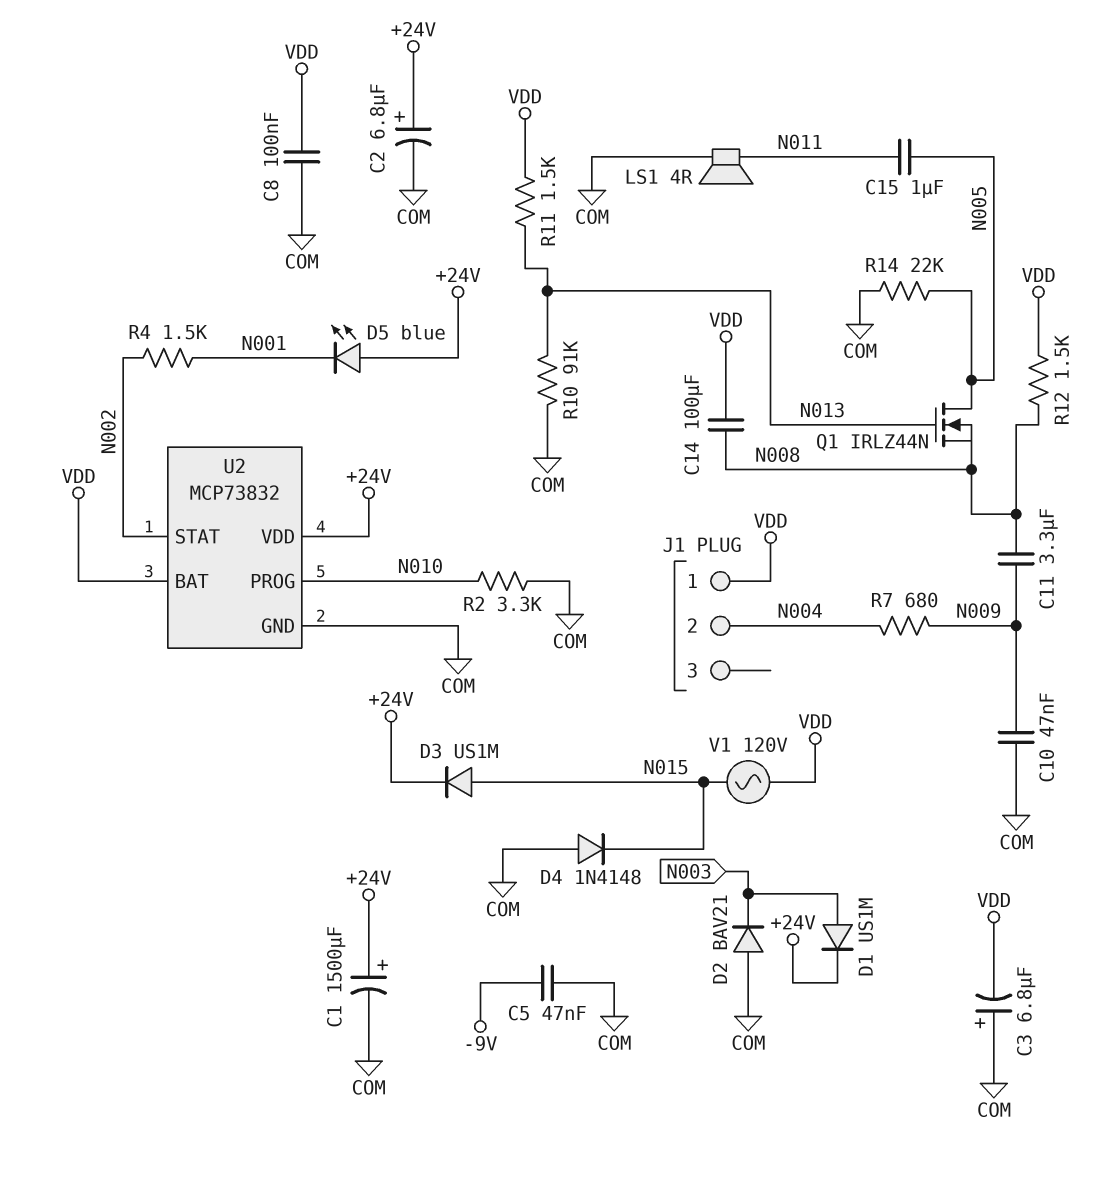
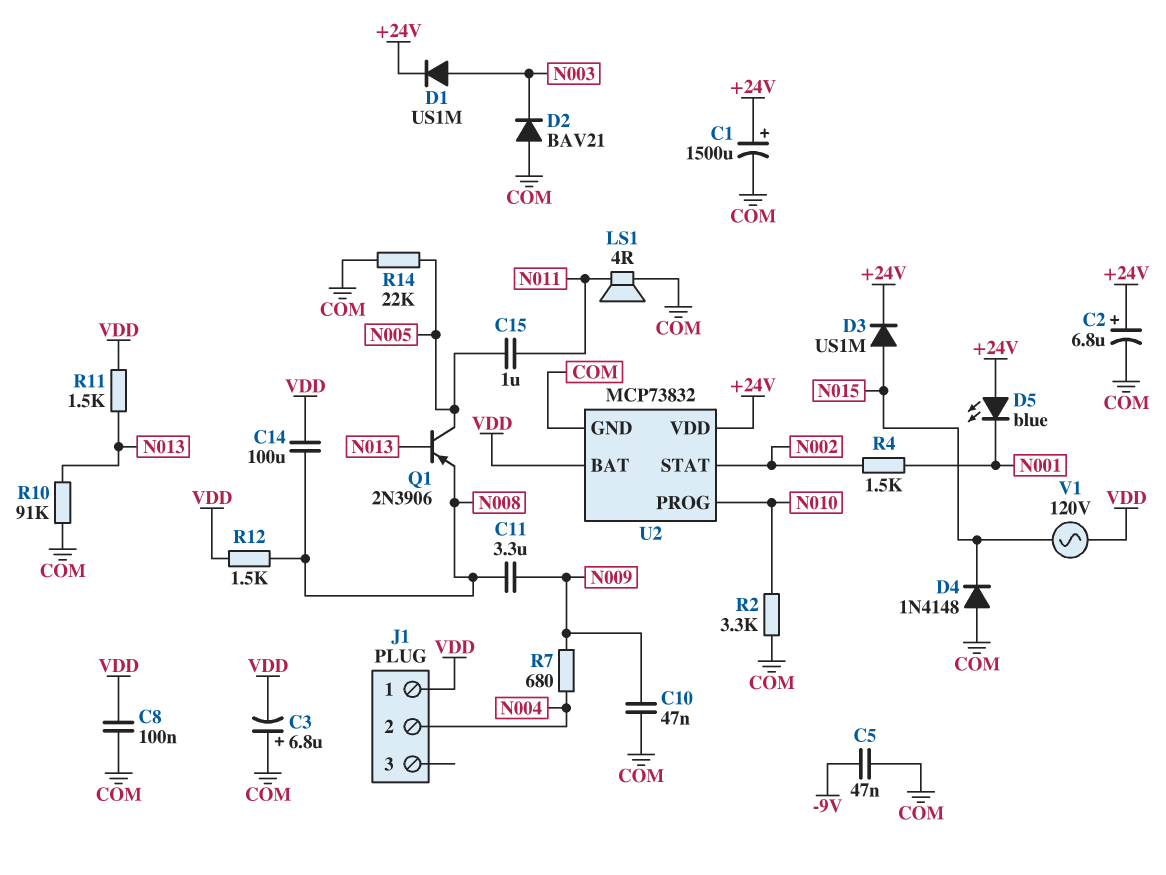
Q1: NMOS IRLZ44N (G N013, D N005, S N008) -> PNP 2N3906 (B N013, C N005, E N008)

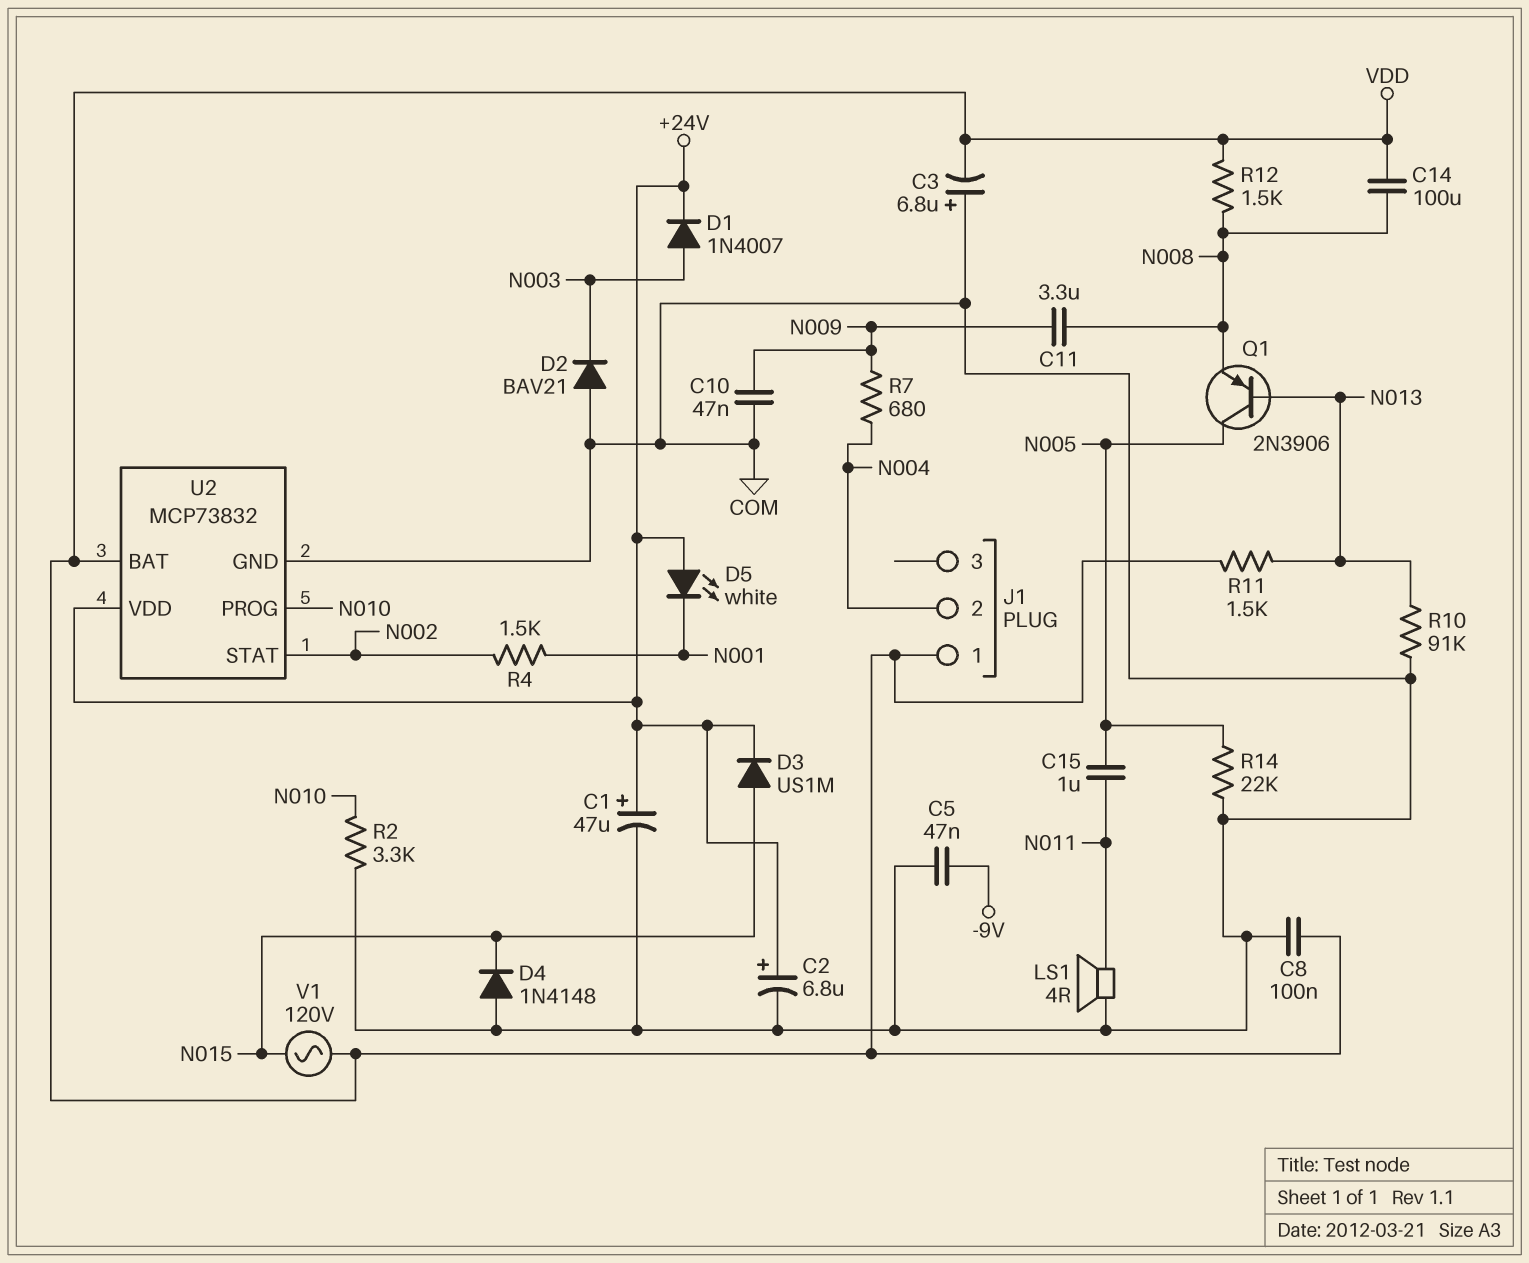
C1: 1500uF (plus +24V, minus COM) -> 47uF (plus +24V, minus COM)
D1: diode US1M (A N003, K +24V) -> diode 1N4007 (A N003, K +24V)
D5: LED blue (A +24V, K N001) -> LED white (A +24V, K N001)

